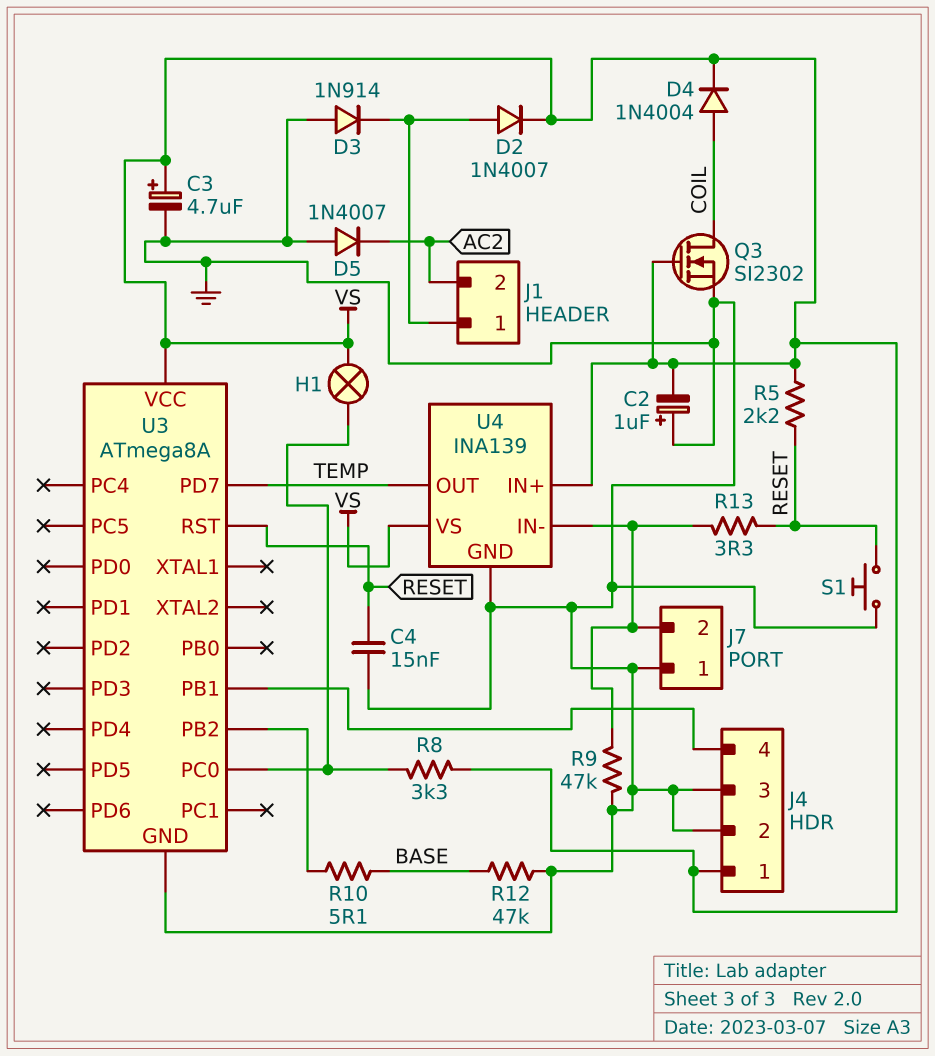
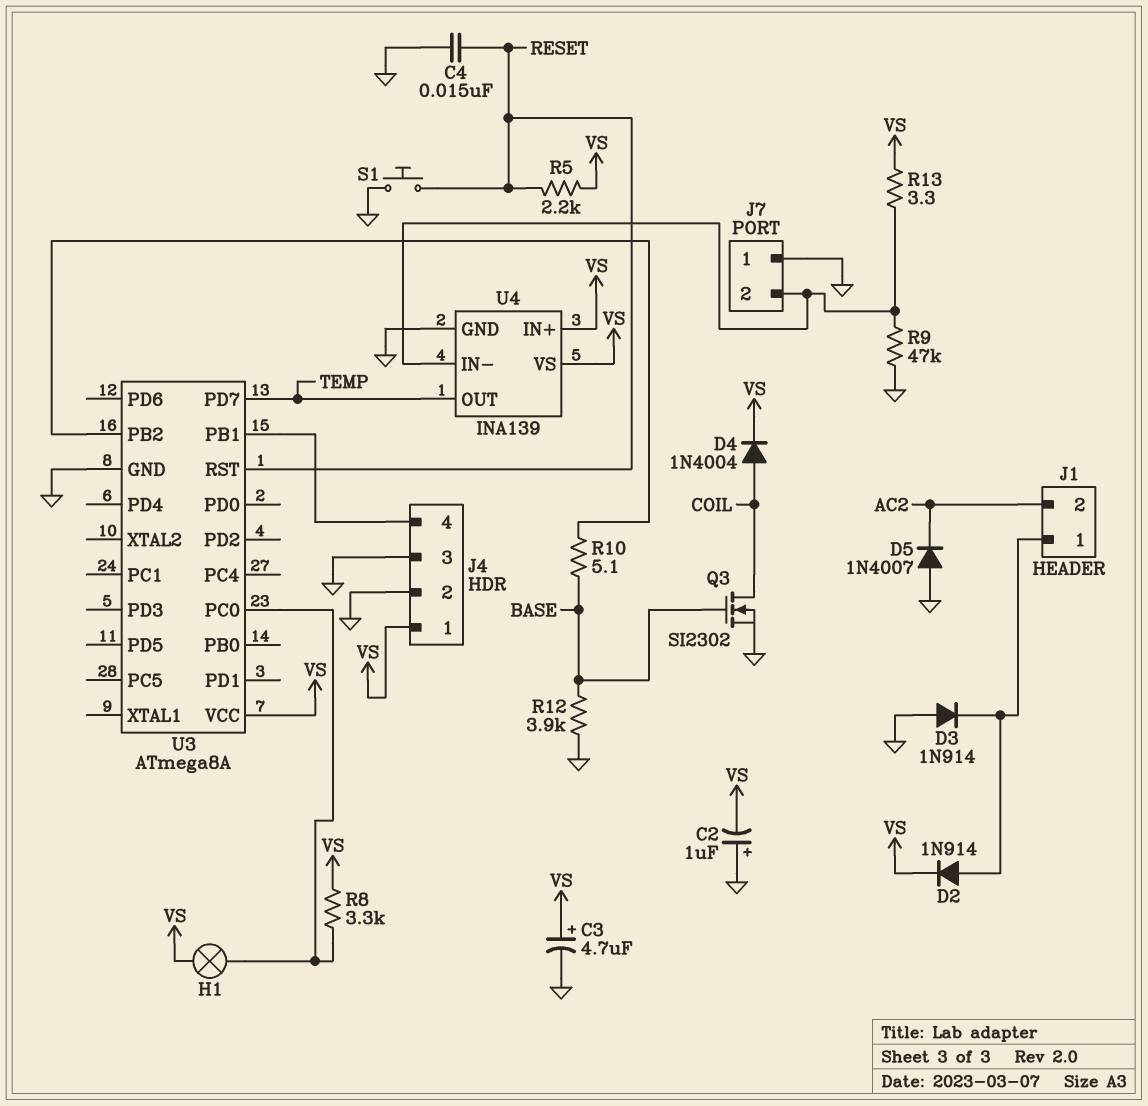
D2: diode 1N4007 (A J1/1, K VS) -> diode 1N914 (A J1/1, K VS)
Q3: NMOS SI2302 (G VS, D COIL, S GND) -> NMOS SI2302 (G BASE, D COIL, S GND)
R12: 47k (BASE, GND) -> 3.9k (BASE, GND)
R13: 3.3 (J7/2, RESET) -> 3.3 (J7/2, VS)

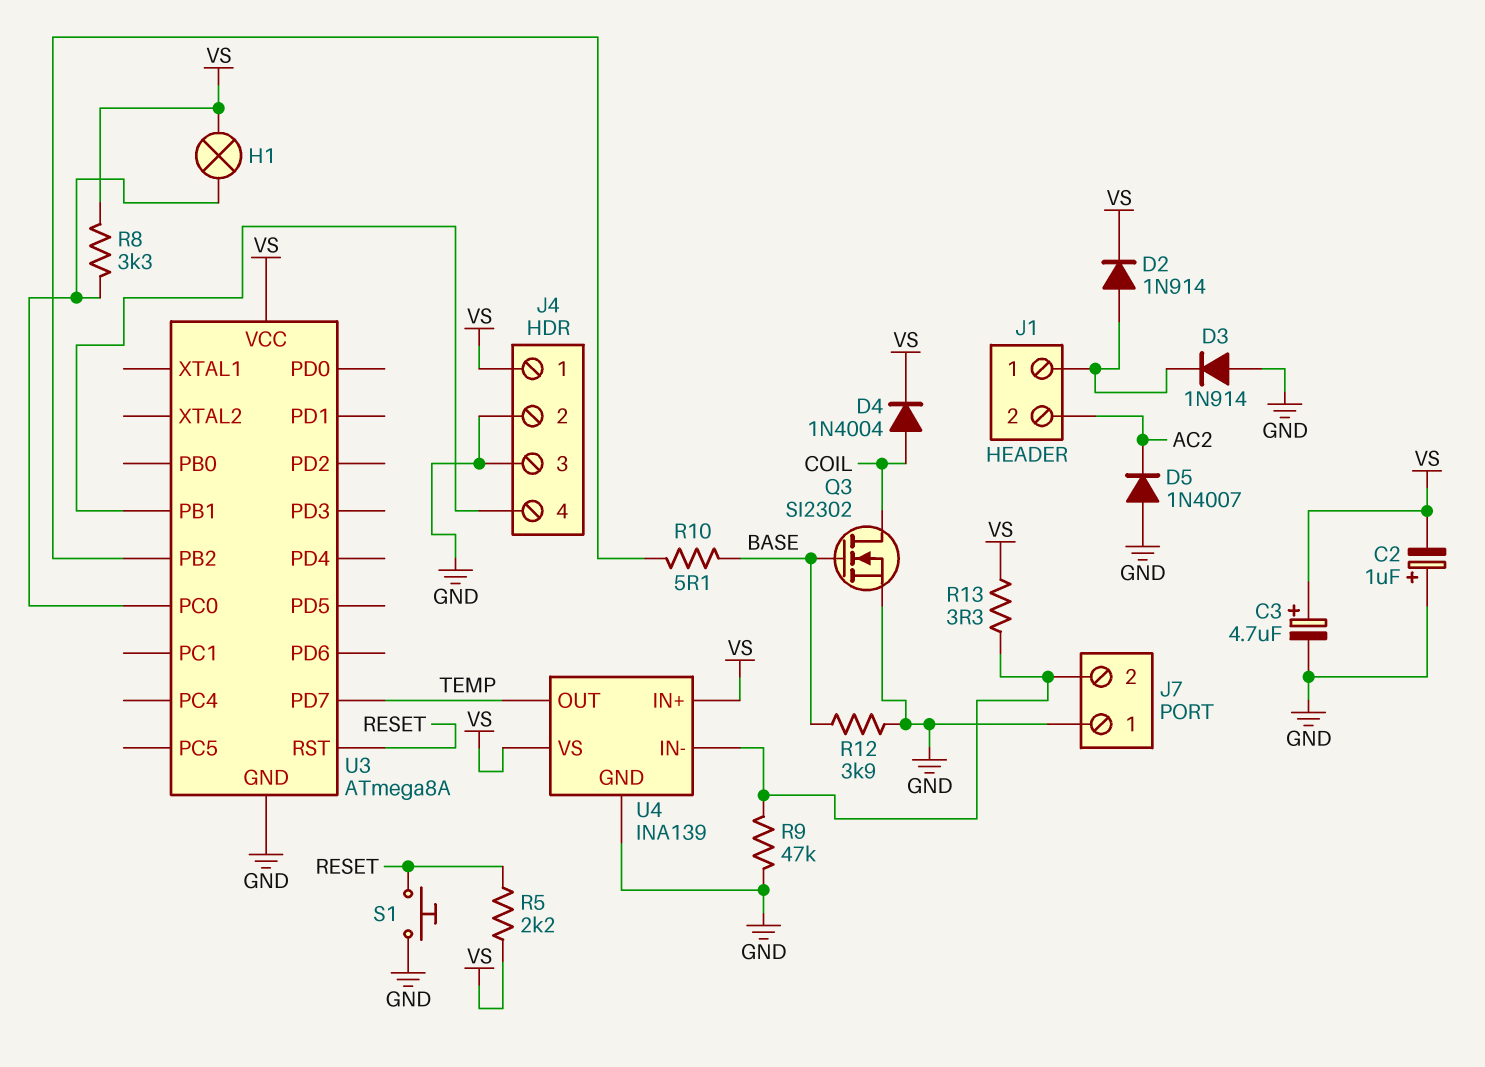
C4: 15nF (GND, RESET) -> none

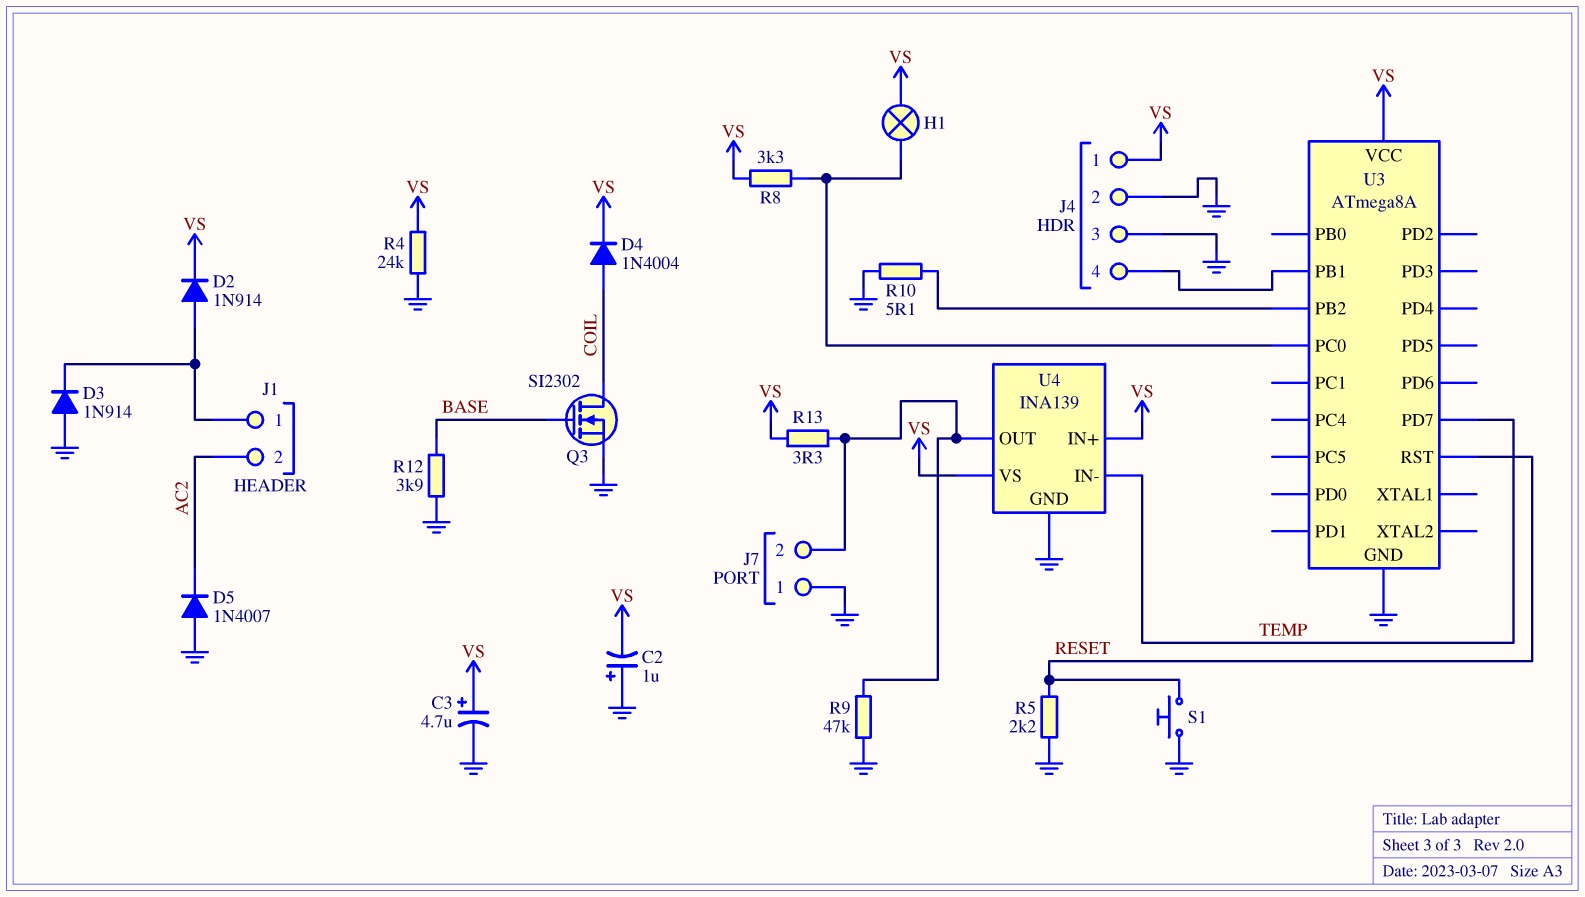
R4: none -> 24k (GND, VS)
R5: 2.2k (RESET, VS) -> 2.2k (GND, RESET)
R10: 5.1 (BASE, U3/PB2) -> 5.1 (GND, U3/PB2)
U4 pin IN-: J7/2 -> TEMP
U4 pin OUT: TEMP -> J7/2

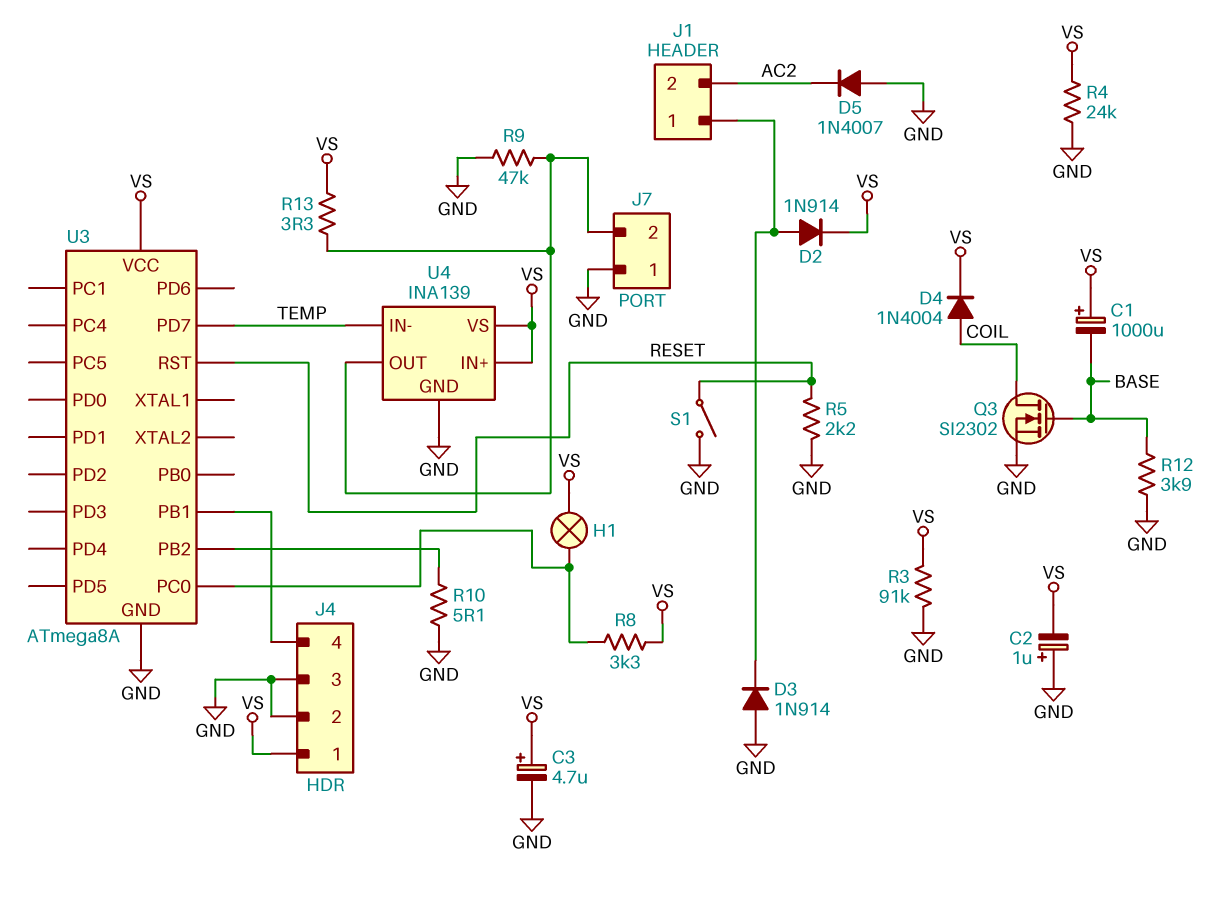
C1: none -> 1000uF (plus VS, minus BASE)
R3: none -> 91k (GND, VS)
S1: button (GND, RESET) -> switch (GND, RESET)

